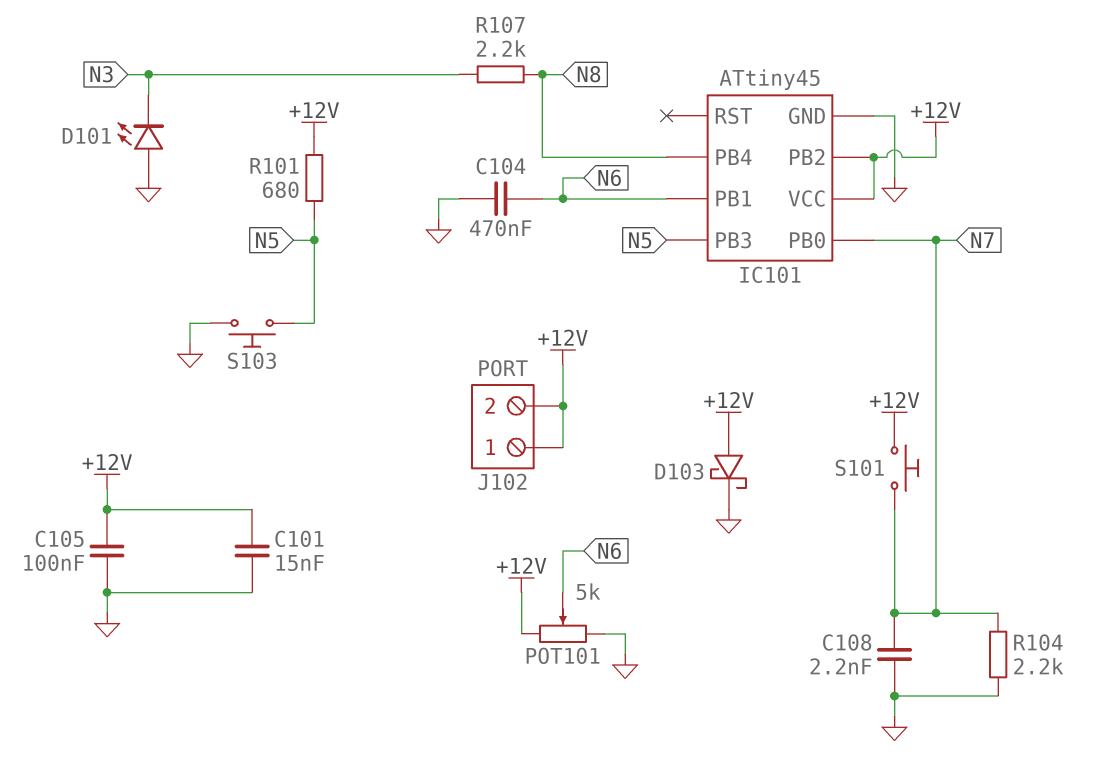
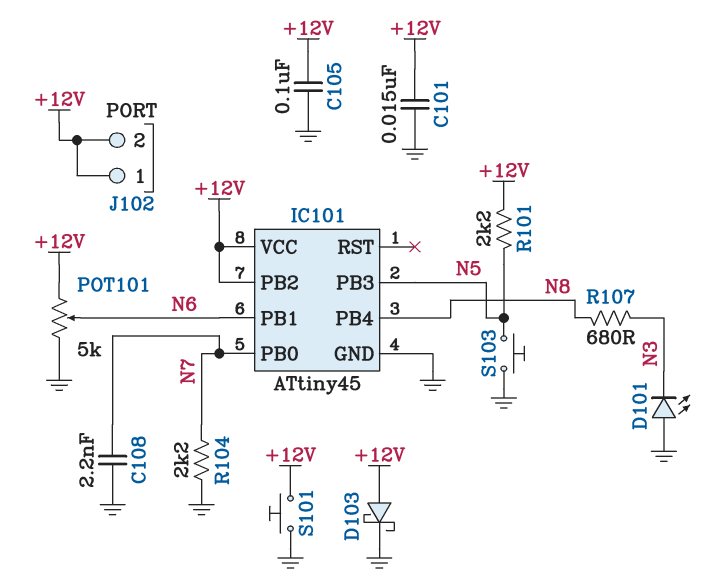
C104: 470nF (GND, N6) -> none
R101: 680 (+12V, N5) -> 2.2k (+12V, N5)
R107: 2.2k (N3, N8) -> 680 (N3, N8)
S101: button (+12V, N7) -> button (+12V, GND)

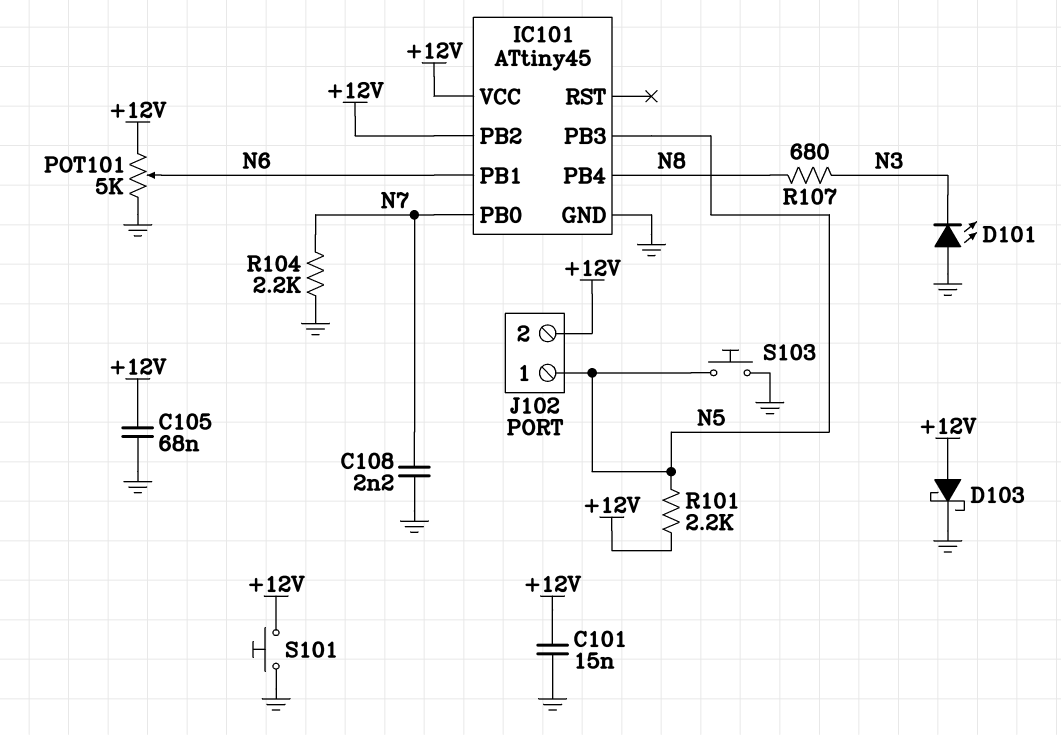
C105: 100nF (+12V, GND) -> 68nF (+12V, GND)
J102 pin 1: +12V -> N5

